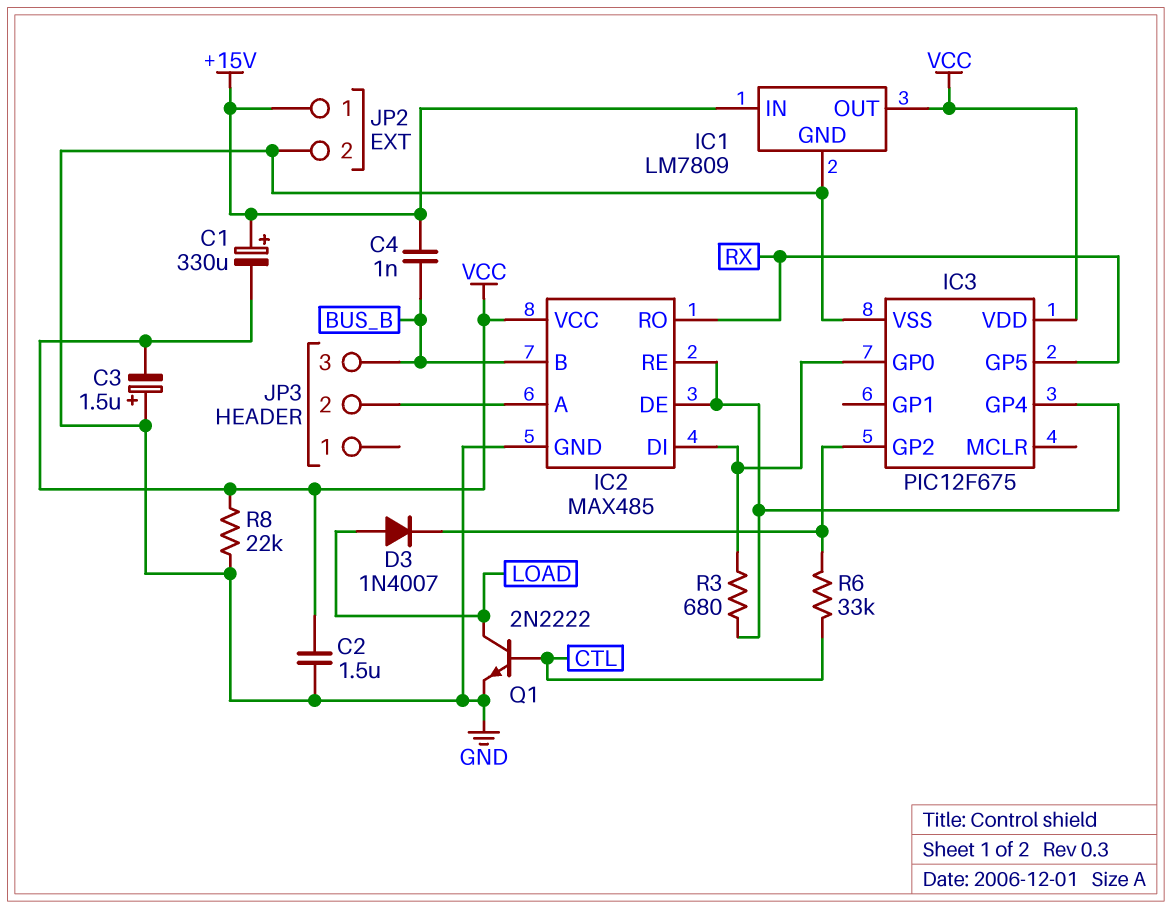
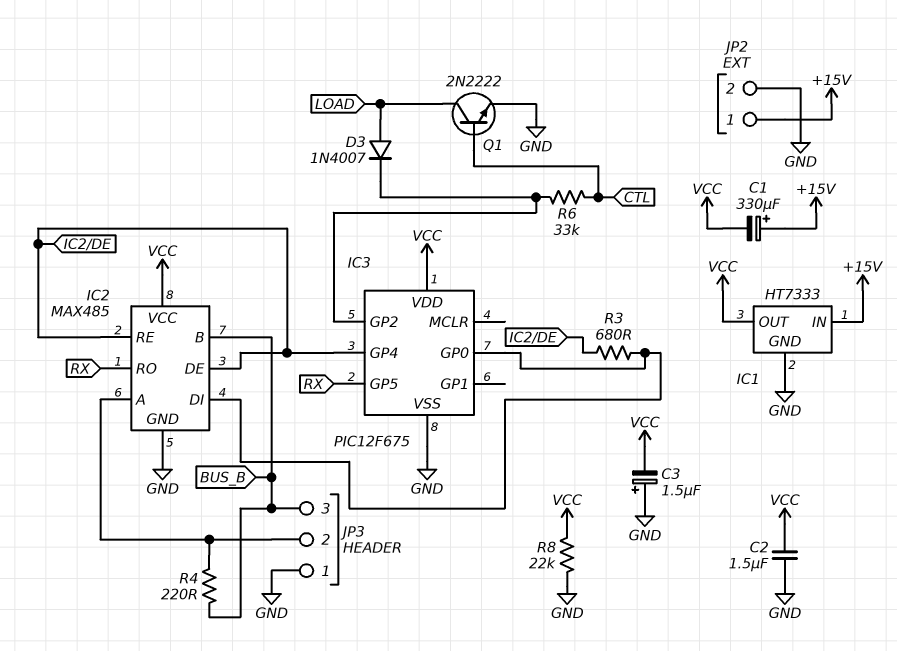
C4: 1nF (+15V, BUS_B) -> none
IC1: LM7809 -> HT7333
JP3 pin 1: none -> GND
R4: none -> 220 (BUS_B, IC2/A)

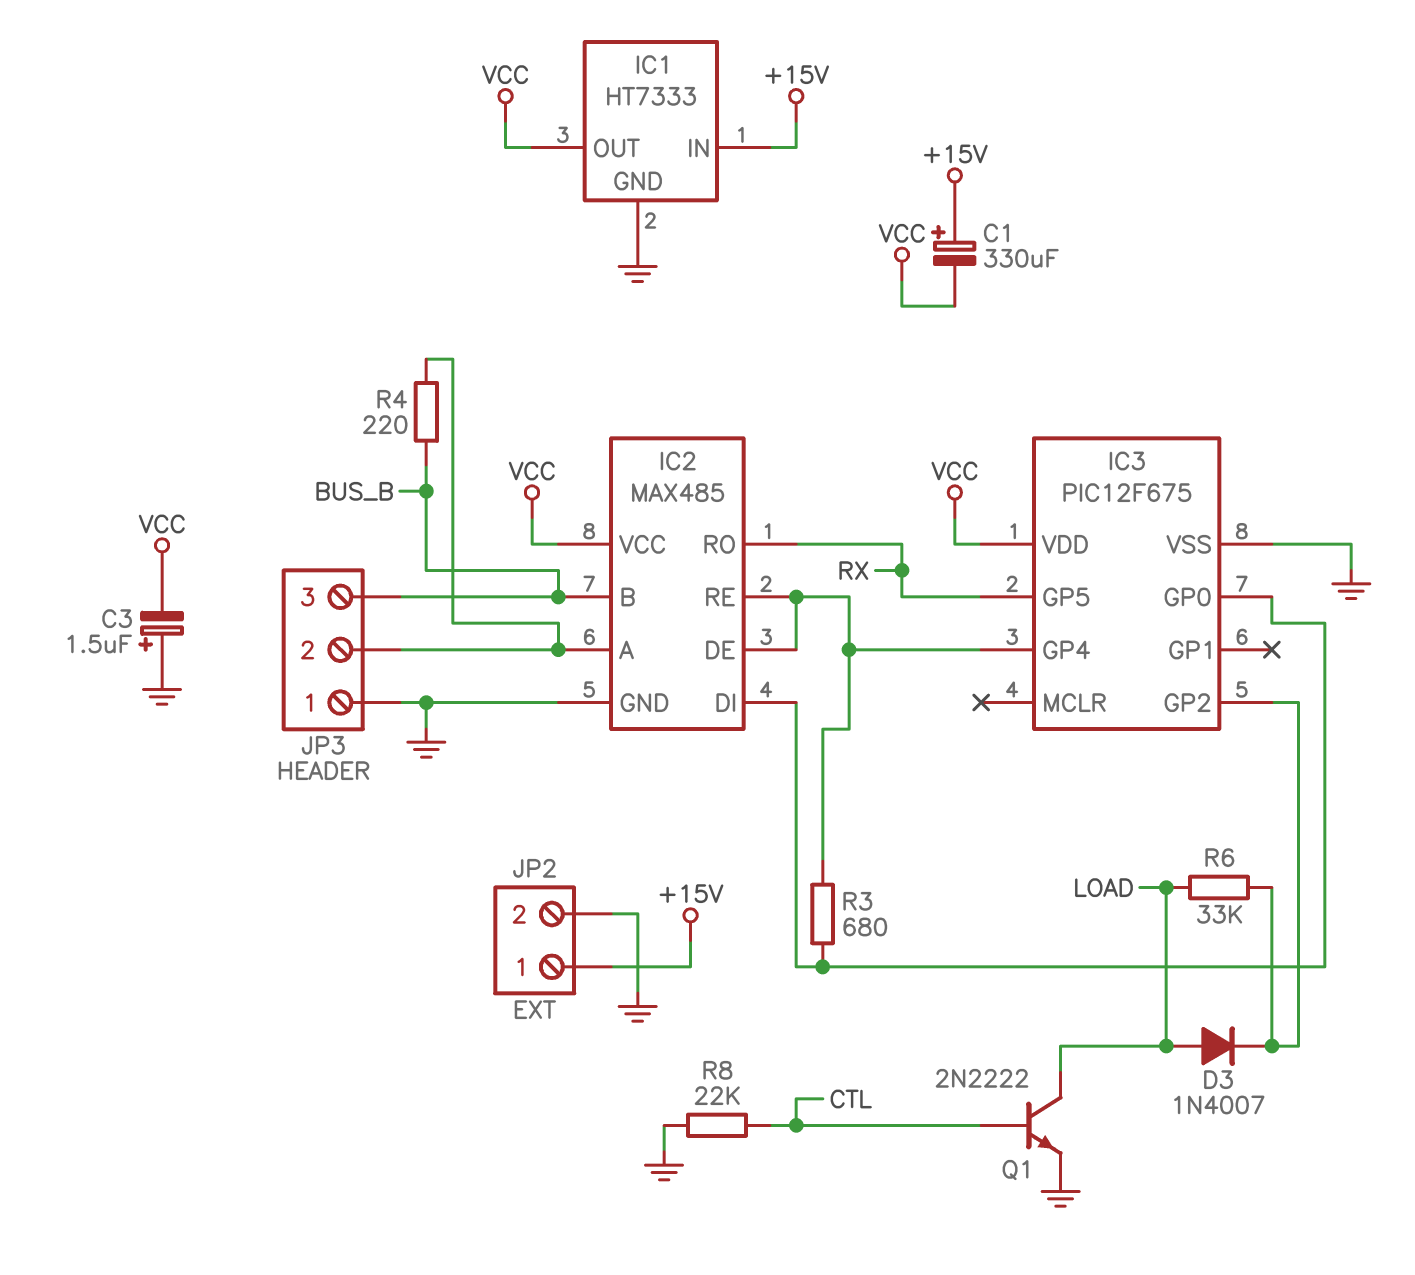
C2: 1.5uF (GND, VCC) -> none
R6: 33k (CTL, IC3/GP2) -> 33k (IC3/GP2, LOAD)
R8: 22k (GND, VCC) -> 22k (CTL, GND)

